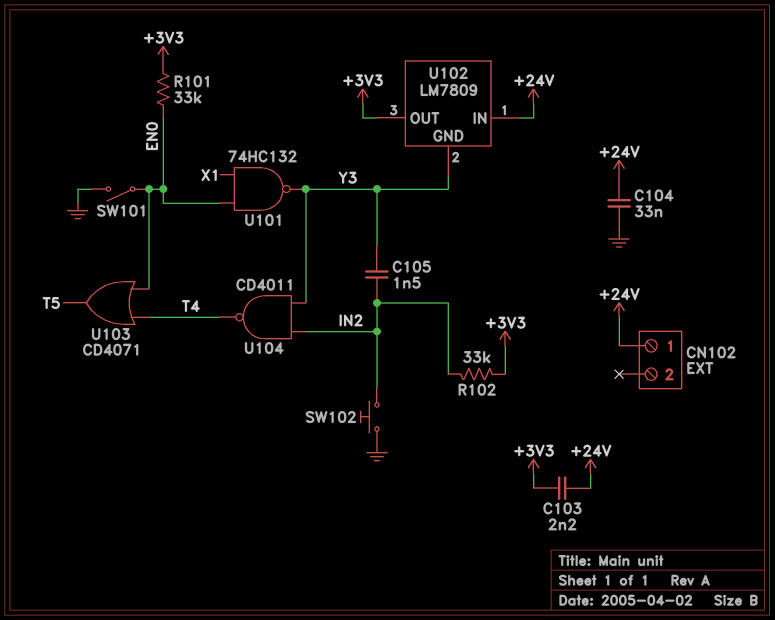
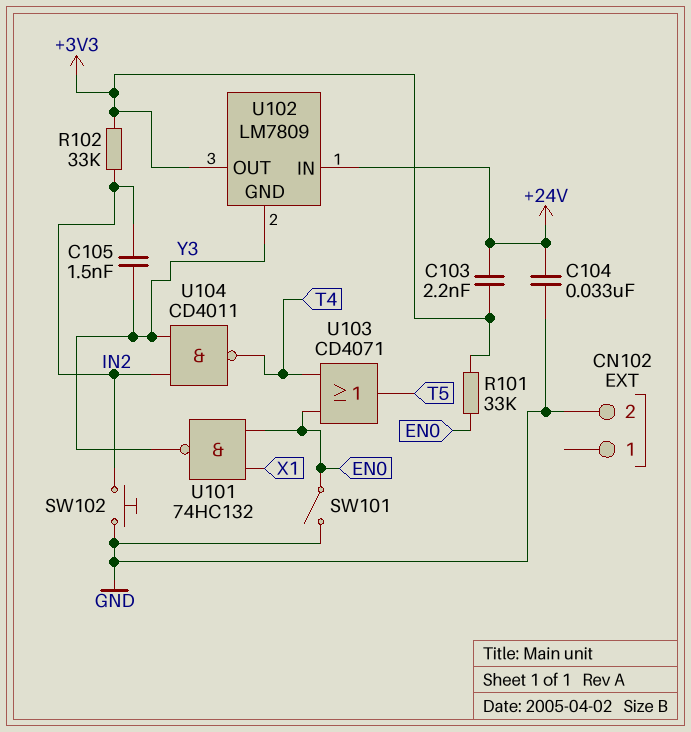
CN102 pin 1: +24V -> none
CN102 pin 2: none -> GND

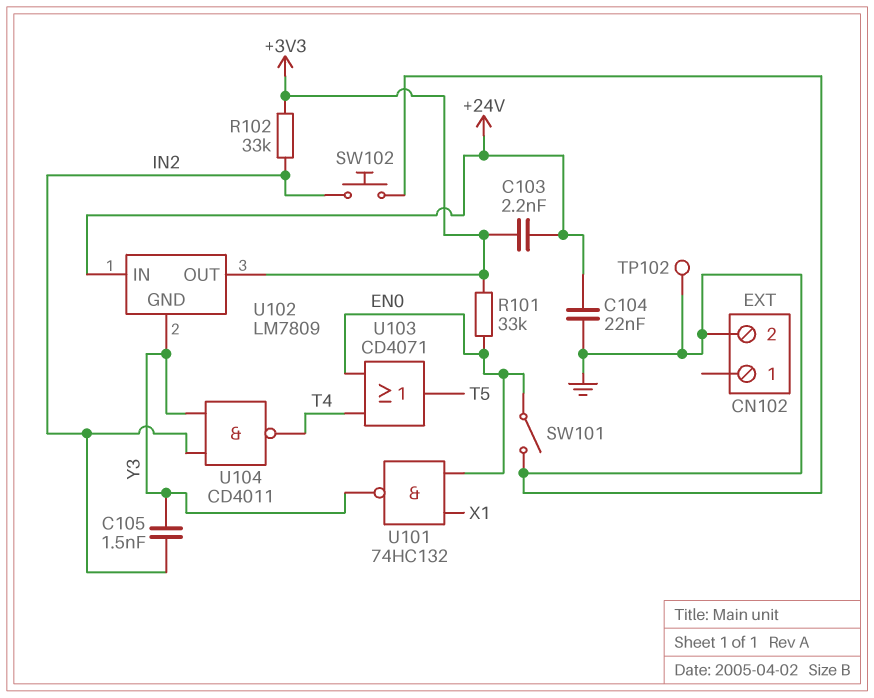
C104: 33nF (+24V, GND) -> 22nF (+24V, GND)
TP102: none -> test point (GND)

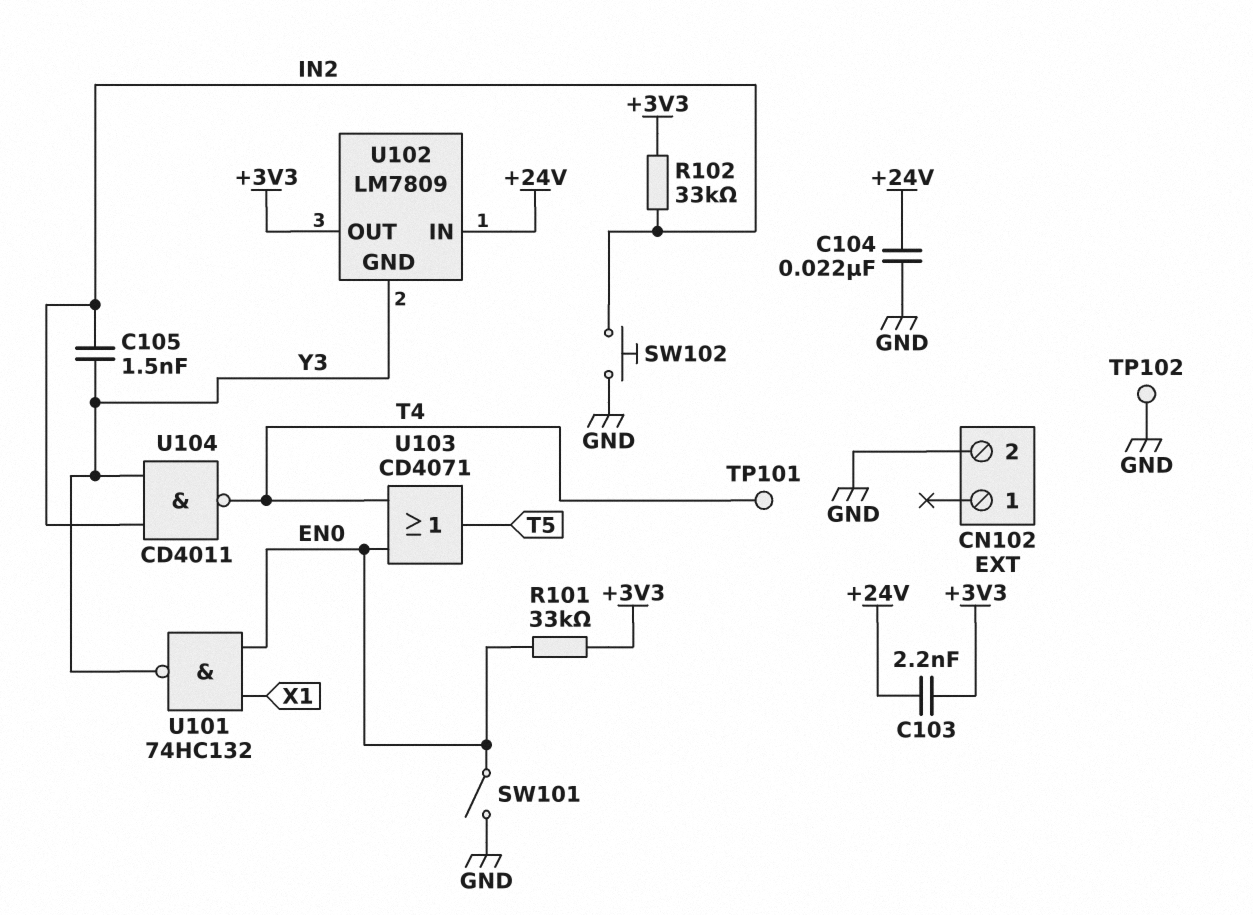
TP101: none -> test point (T4)

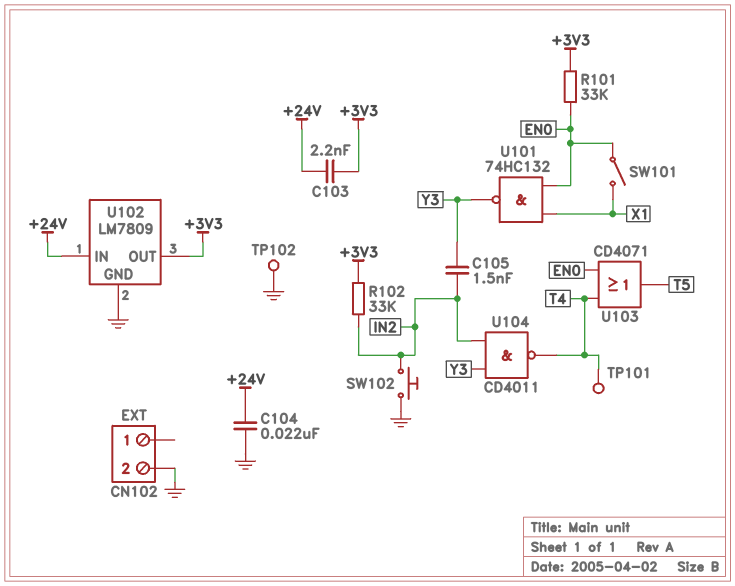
SW101: switch (EN0, GND) -> switch (EN0, X1)
U102 pin GND: Y3 -> GND

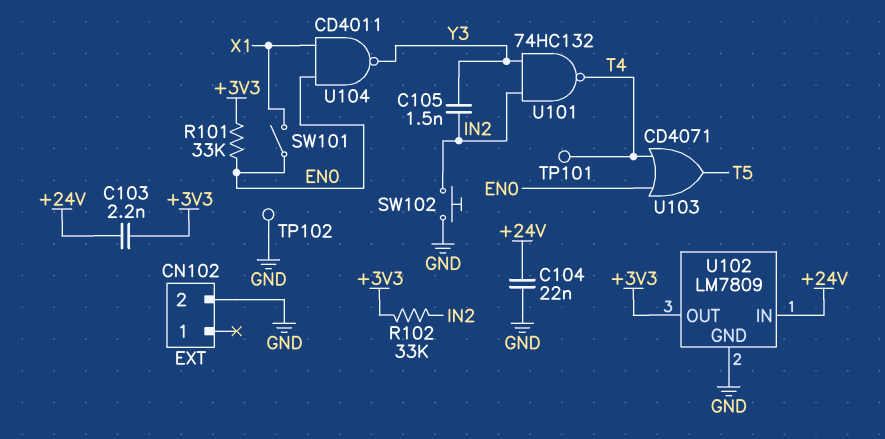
U101: NAND 74HC132 (in EN0, in X1, out Y3) -> NAND 74HC132 (in IN2, in Y3, out T4)
U104: NAND CD4011 (in IN2, in Y3, out T4) -> NAND CD4011 (in EN0, in X1, out Y3)

